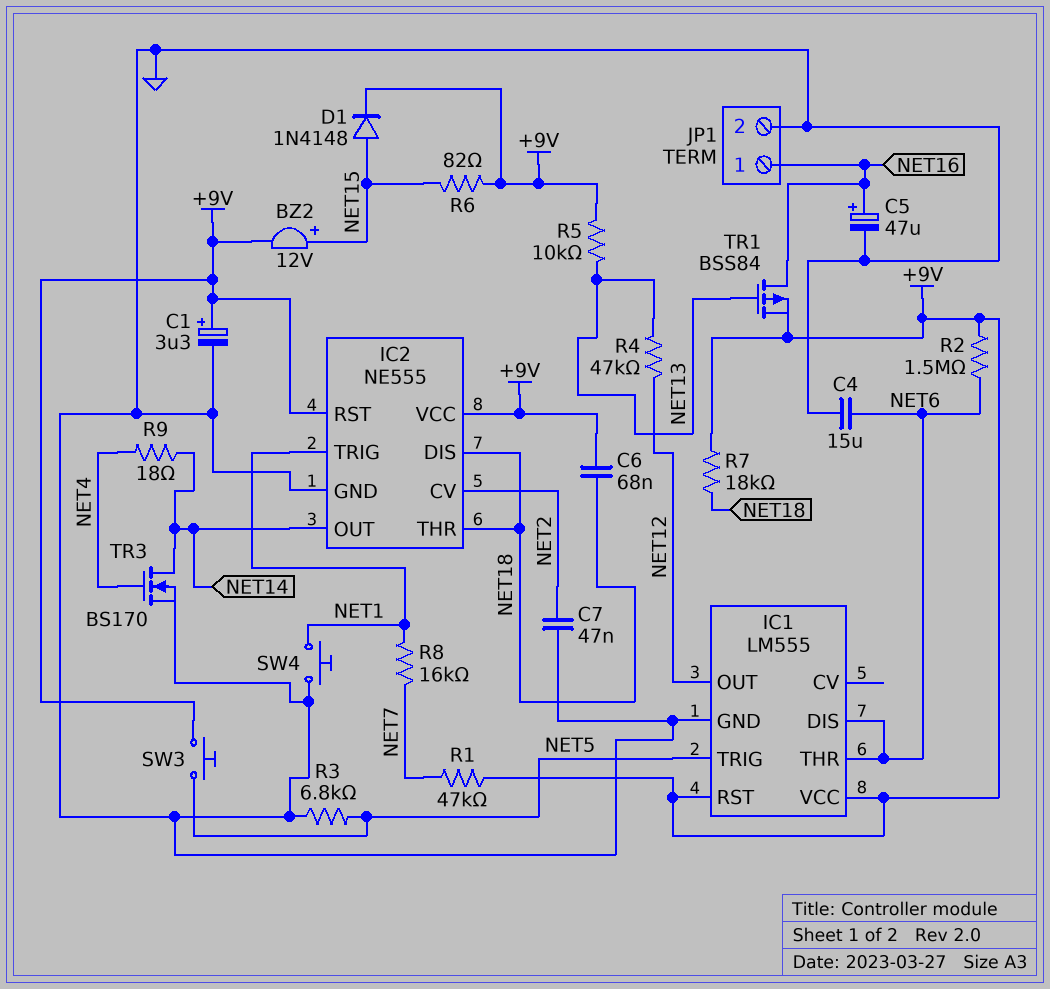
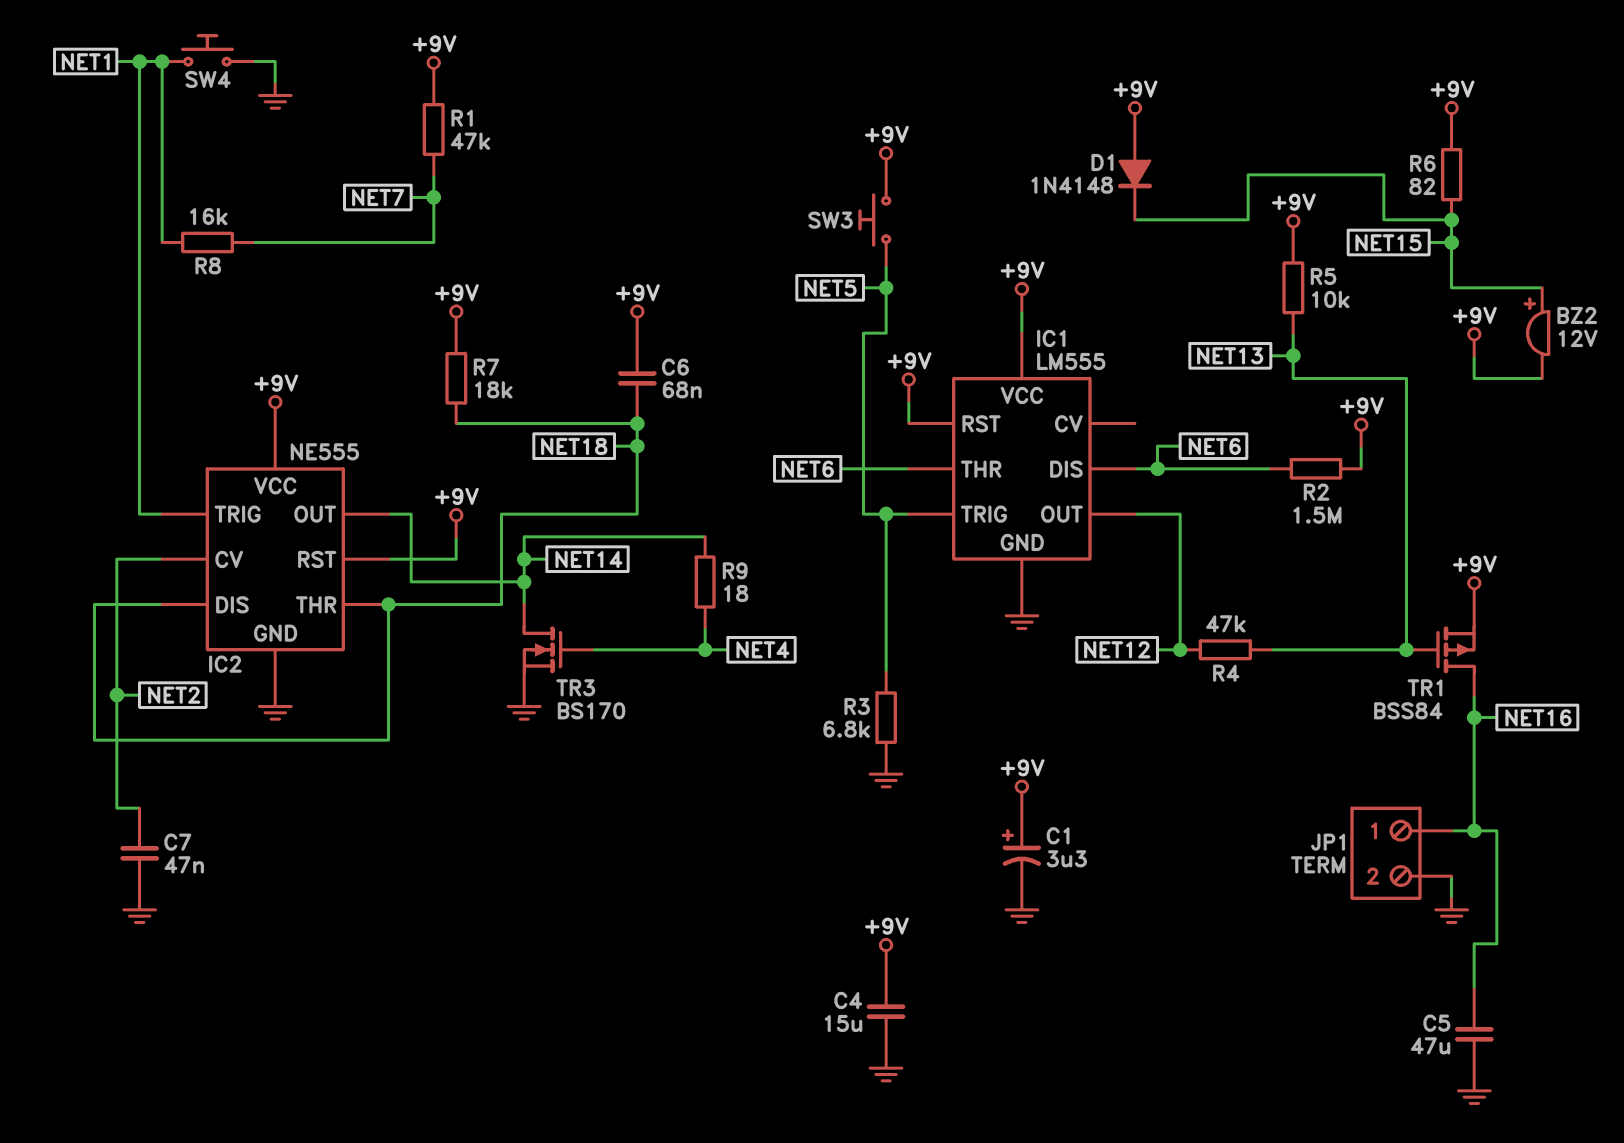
C4: 15uF (GND, NET6) -> 15uF (+9V, GND)
C5: 47uF (plus NET16, minus GND) -> 47uF (GND, NET16)
D1: diode 1N4148 (A NET15, K +9V) -> diode 1N4148 (A +9V, K NET15)

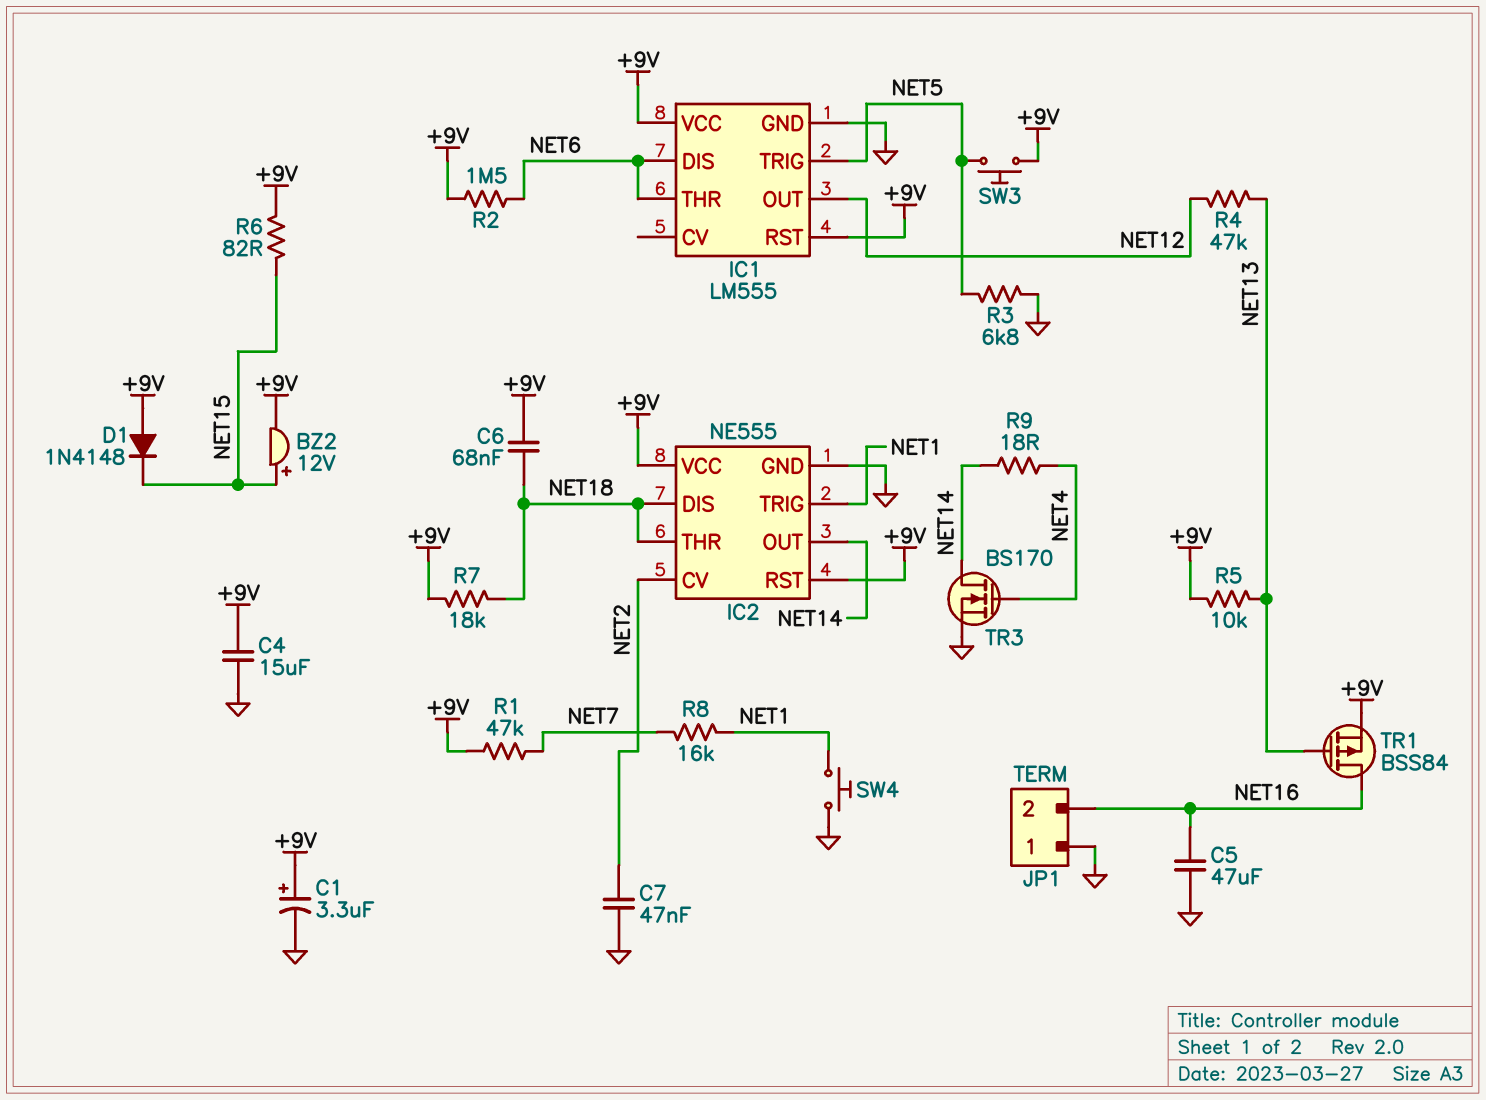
JP1 pin 1: NET16 -> GND
JP1 pin 2: GND -> NET16

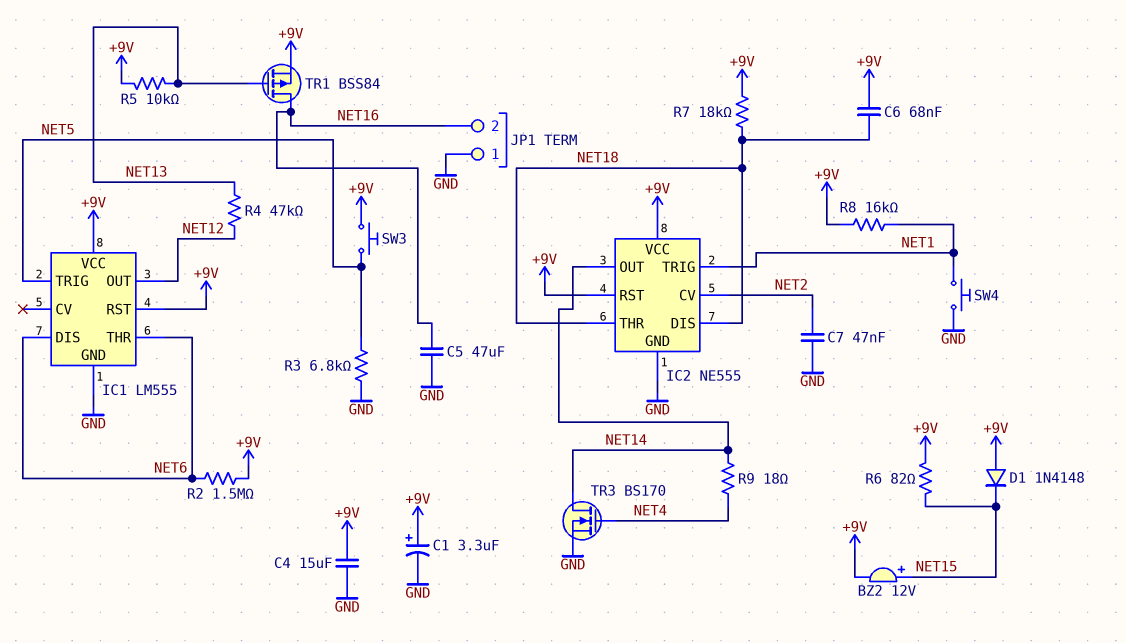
R1: 47k (+9V, NET7) -> none
R8: 16k (NET1, NET7) -> 16k (+9V, NET1)

